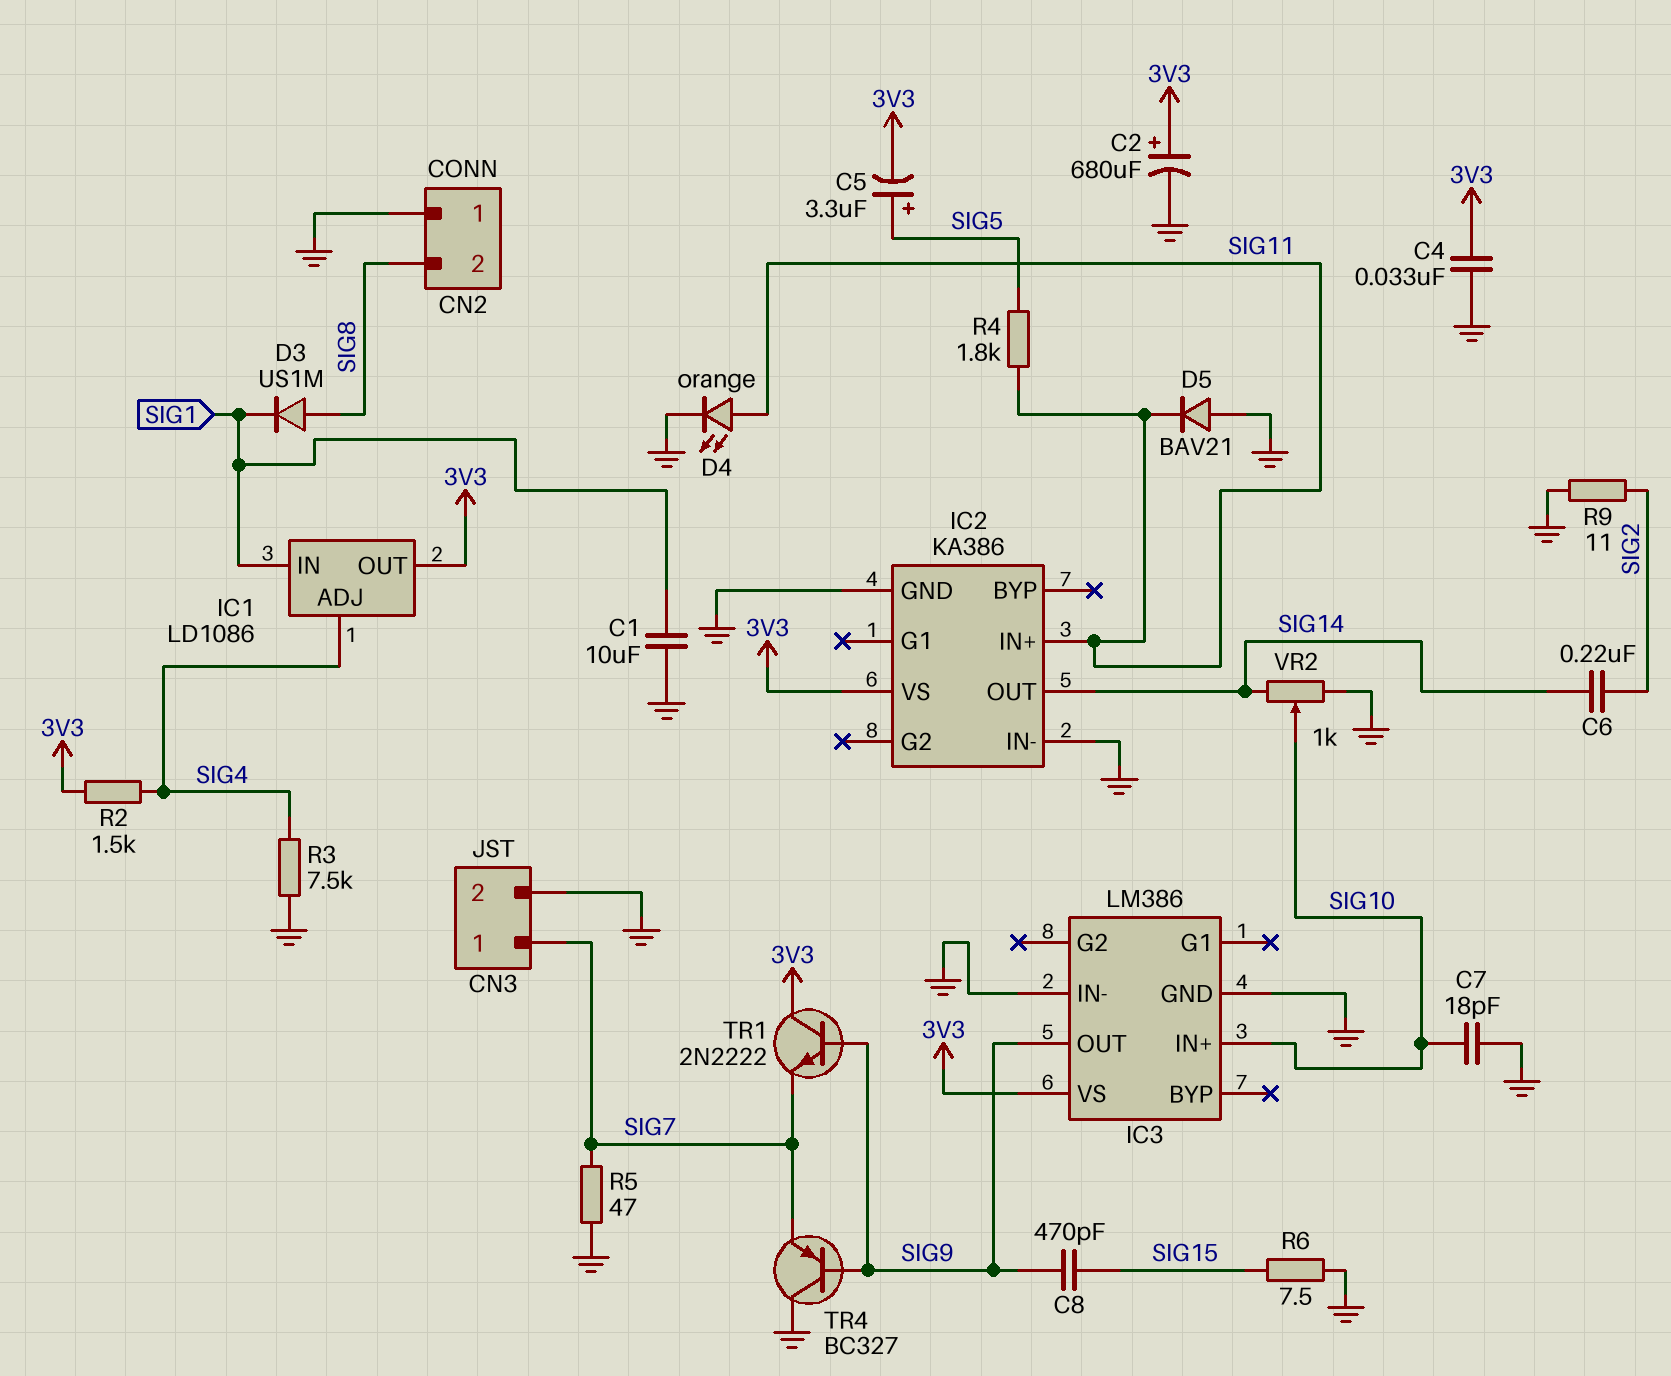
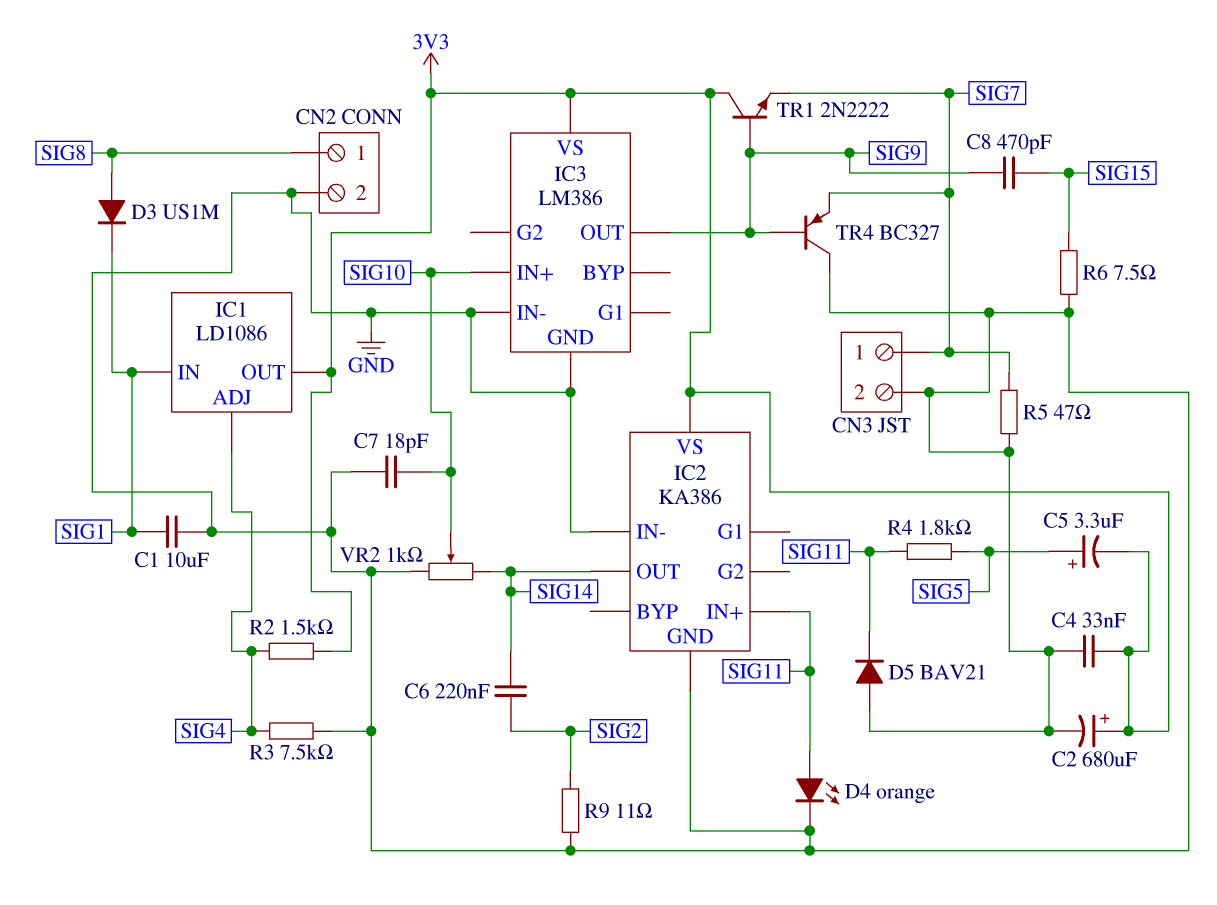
CN2 pin 1: GND -> SIG8
CN2 pin 2: SIG8 -> GND

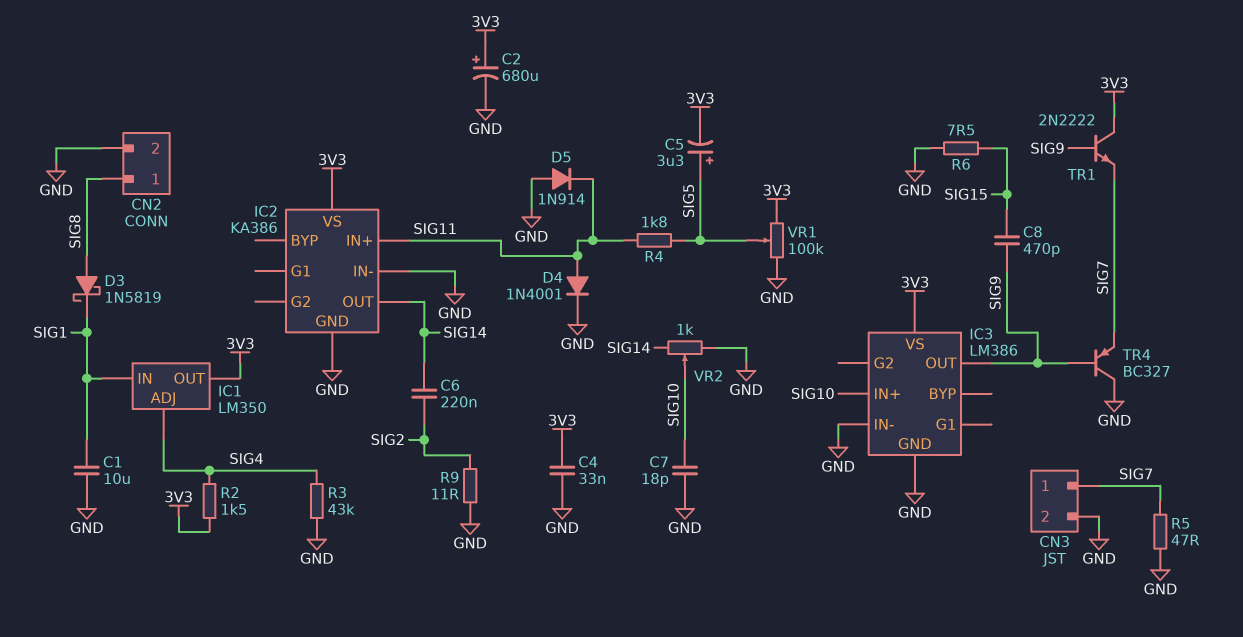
D3: diode US1M (A SIG8, K SIG1) -> schottky 1N5819 (A SIG8, K SIG1)
D4: LED orange (A SIG11, K GND) -> diode 1N4001 (A SIG11, K GND)
D5: diode BAV21 (A GND, K SIG11) -> diode 1N914 (A GND, K SIG11)
IC1: LD1086 -> LM350
R3: 7.5k (GND, SIG4) -> 43k (GND, SIG4)
VR1: none -> 100k (3V3, GND, wiper SIG5)

